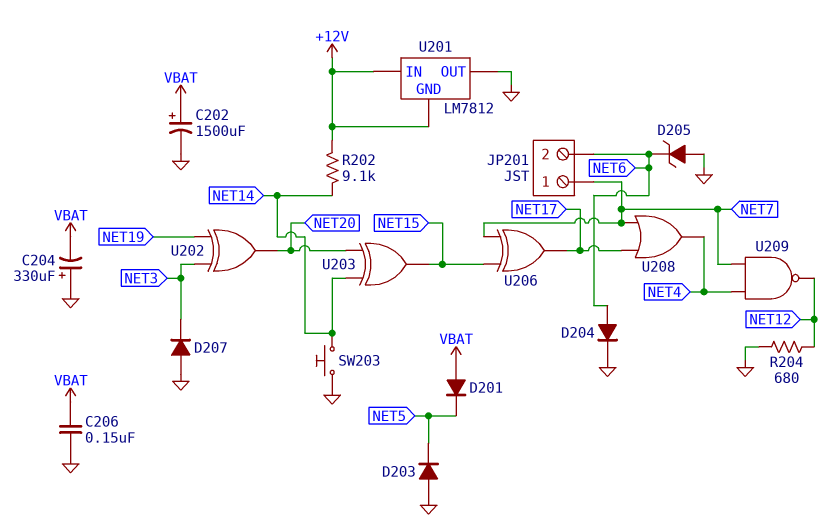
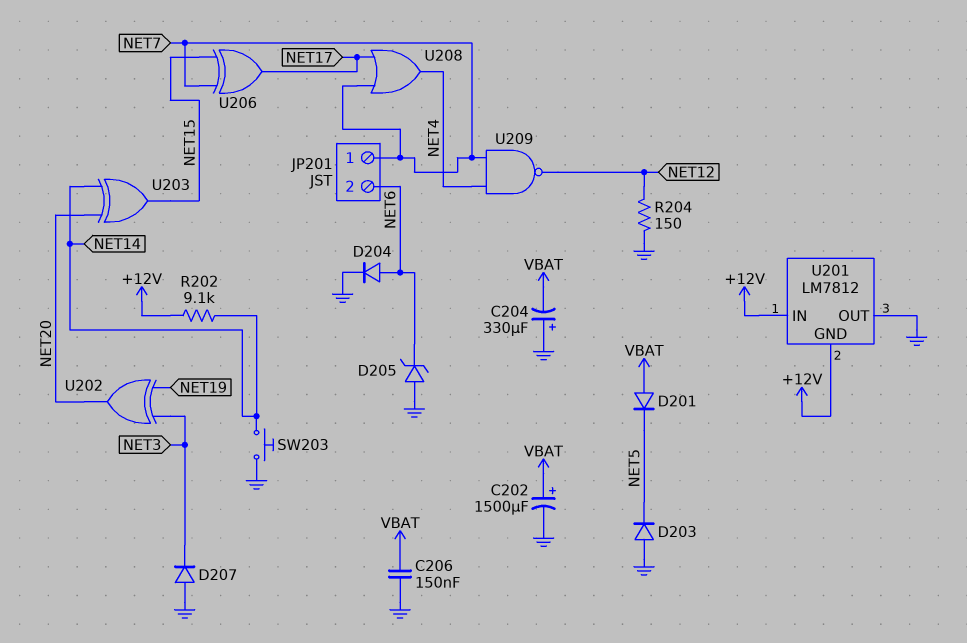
R204: 680 (GND, NET12) -> 150 (GND, NET12)

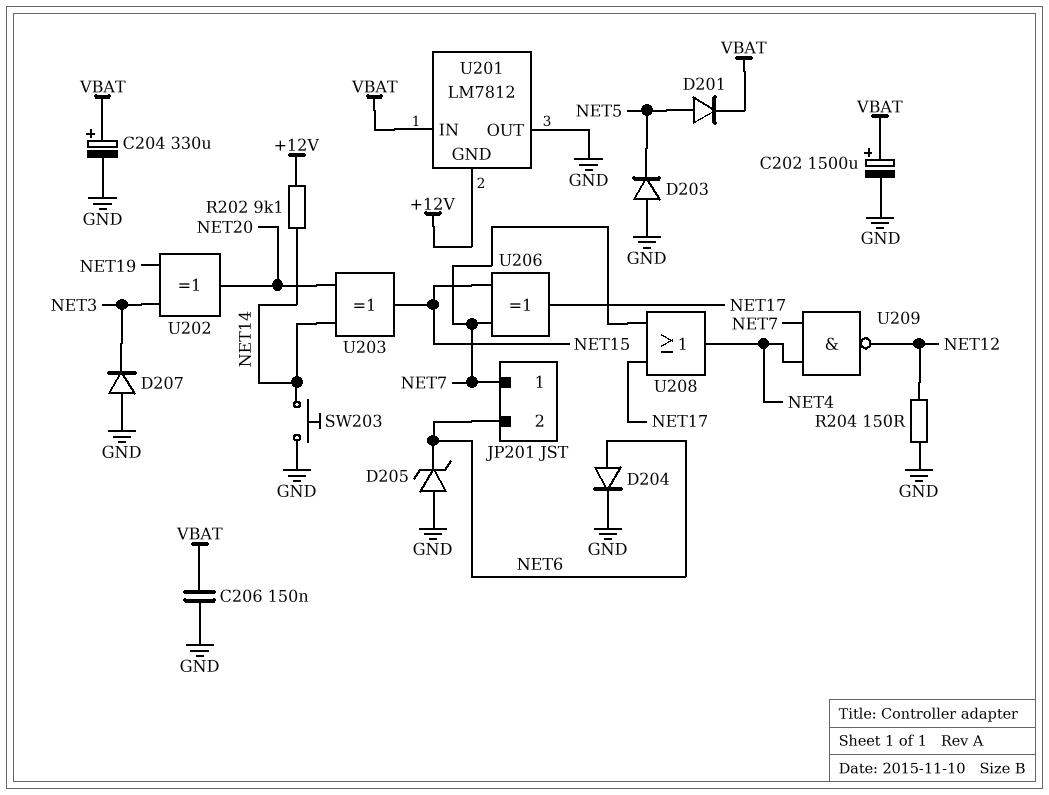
C204: 330uF (plus GND, minus VBAT) -> 330uF (plus VBAT, minus GND)
D201: diode (A VBAT, K NET5) -> diode (A NET5, K VBAT)
U201 pin IN: +12V -> VBAT

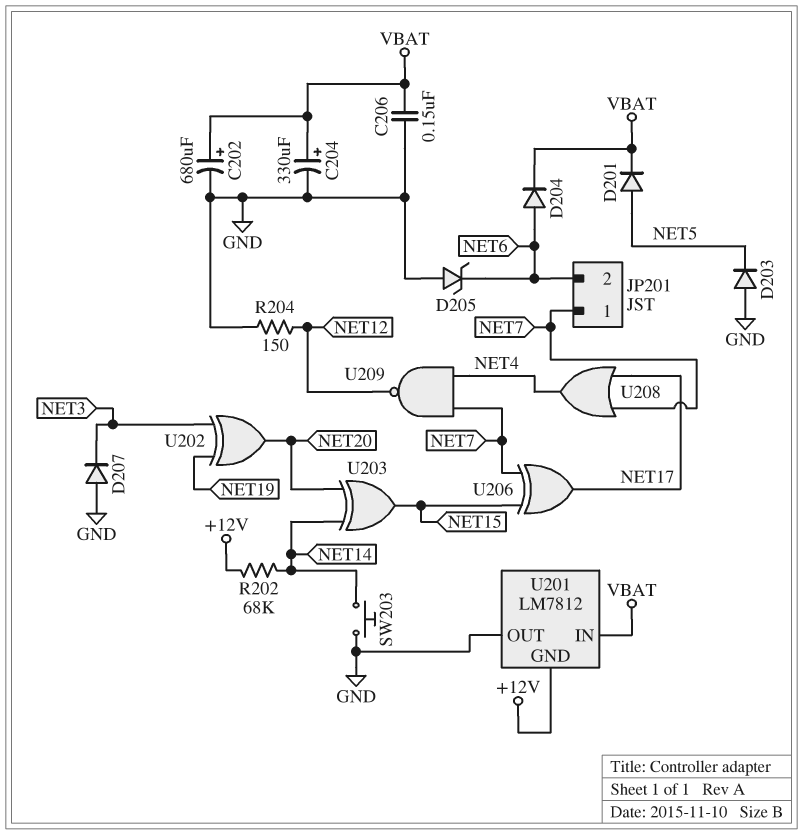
C202: 1500uF (plus VBAT, minus GND) -> 680uF (plus VBAT, minus GND)
D204: diode (A NET6, K GND) -> diode (A NET6, K VBAT)
R202: 9.1k (+12V, NET14) -> 68k (+12V, NET14)

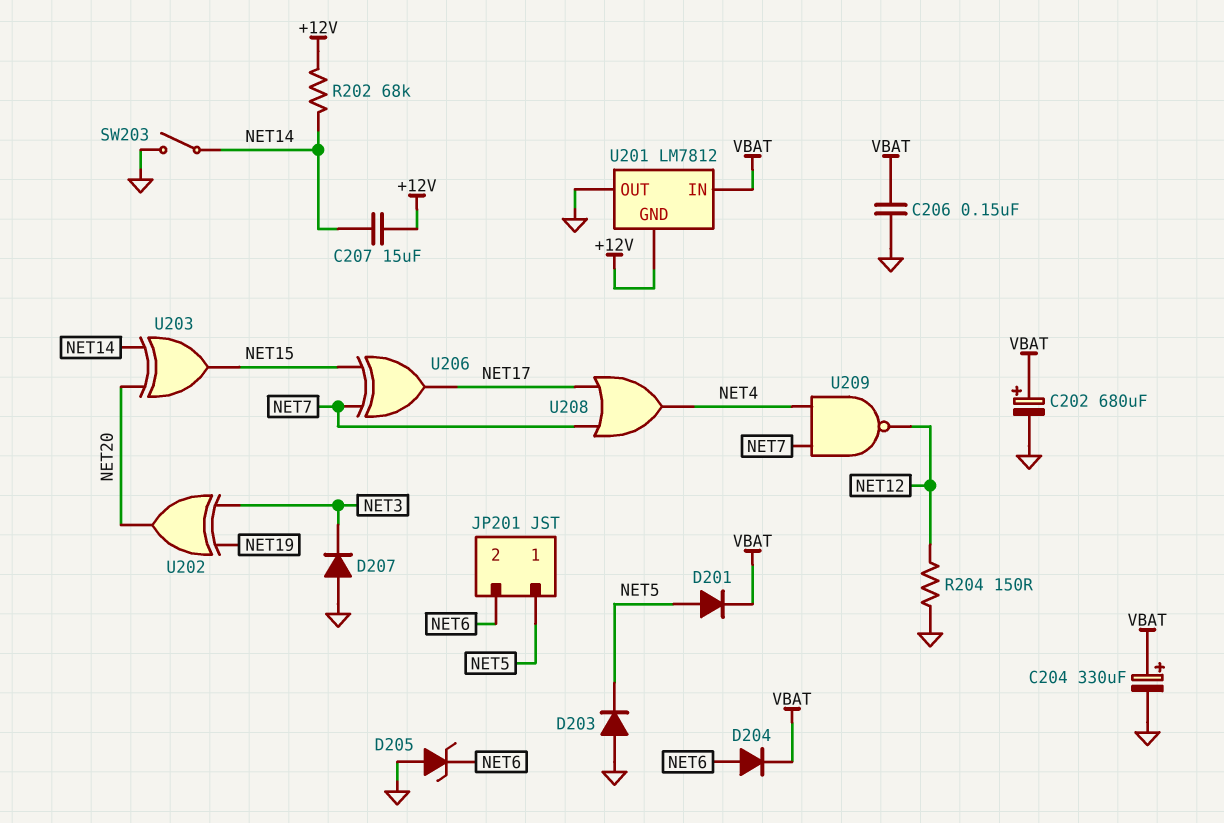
C207: none -> 15uF (+12V, NET14)
JP201 pin 1: NET7 -> NET5
SW203: button (GND, NET14) -> switch (GND, NET14)

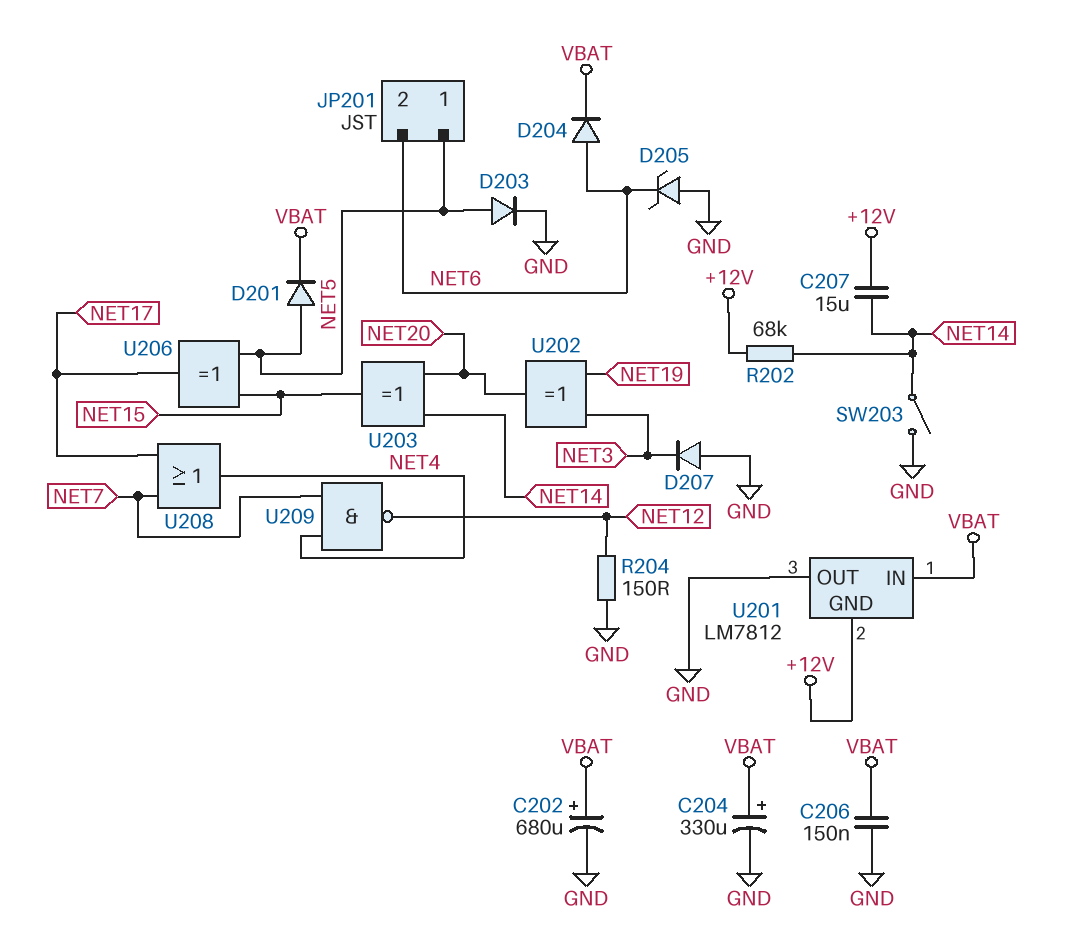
D203: diode (A GND, K NET5) -> diode (A NET5, K GND)
U206: XOR (in NET7, in NET15, out NET17) -> XOR (in NET5, in NET15, out NET17)

